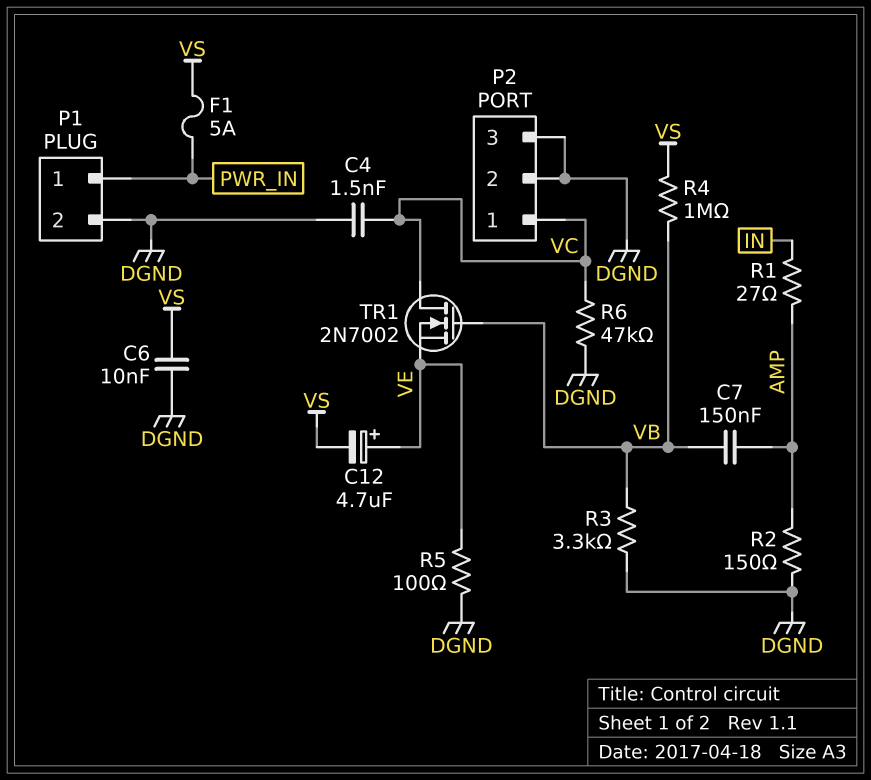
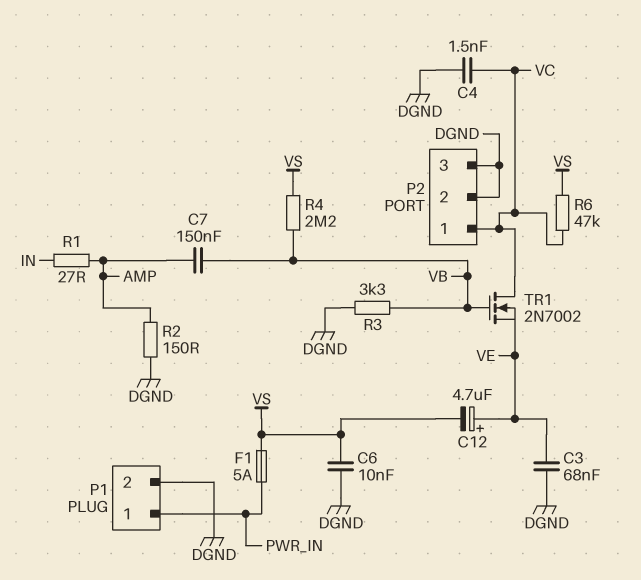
C3: none -> 68nF (DGND, VE)
R4: 1M (VB, VS) -> 2.2M (VB, VS)
R5: 100 (DGND, VE) -> none
R6: 47k (DGND, VC) -> 47k (VC, VS)

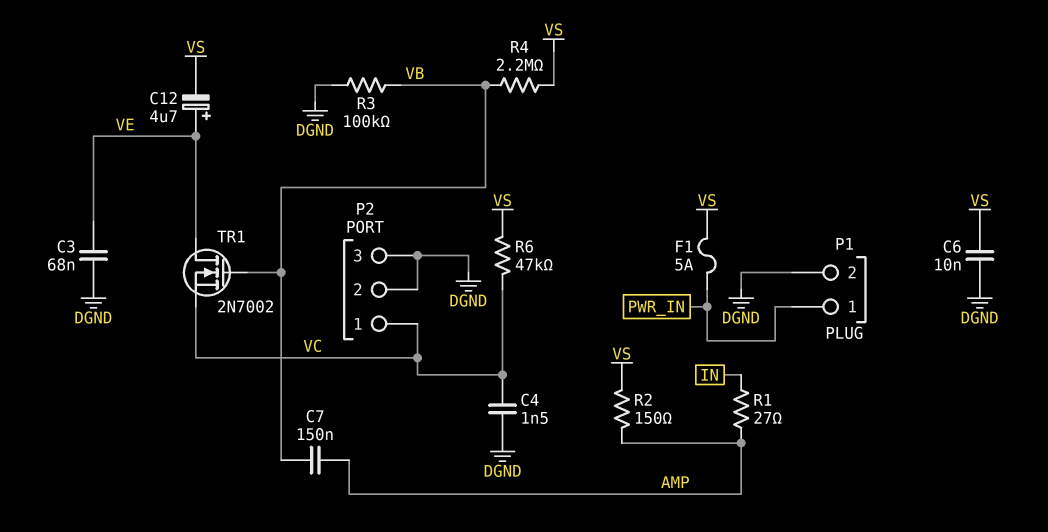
R2: 150 (AMP, DGND) -> 150 (AMP, VS)
R3: 3.3k (DGND, VB) -> 100k (DGND, VB)
TR1: NMOS 2N7002 (G VB, D VC, S VE) -> NMOS 2N7002 (G VB, D VE, S VC)

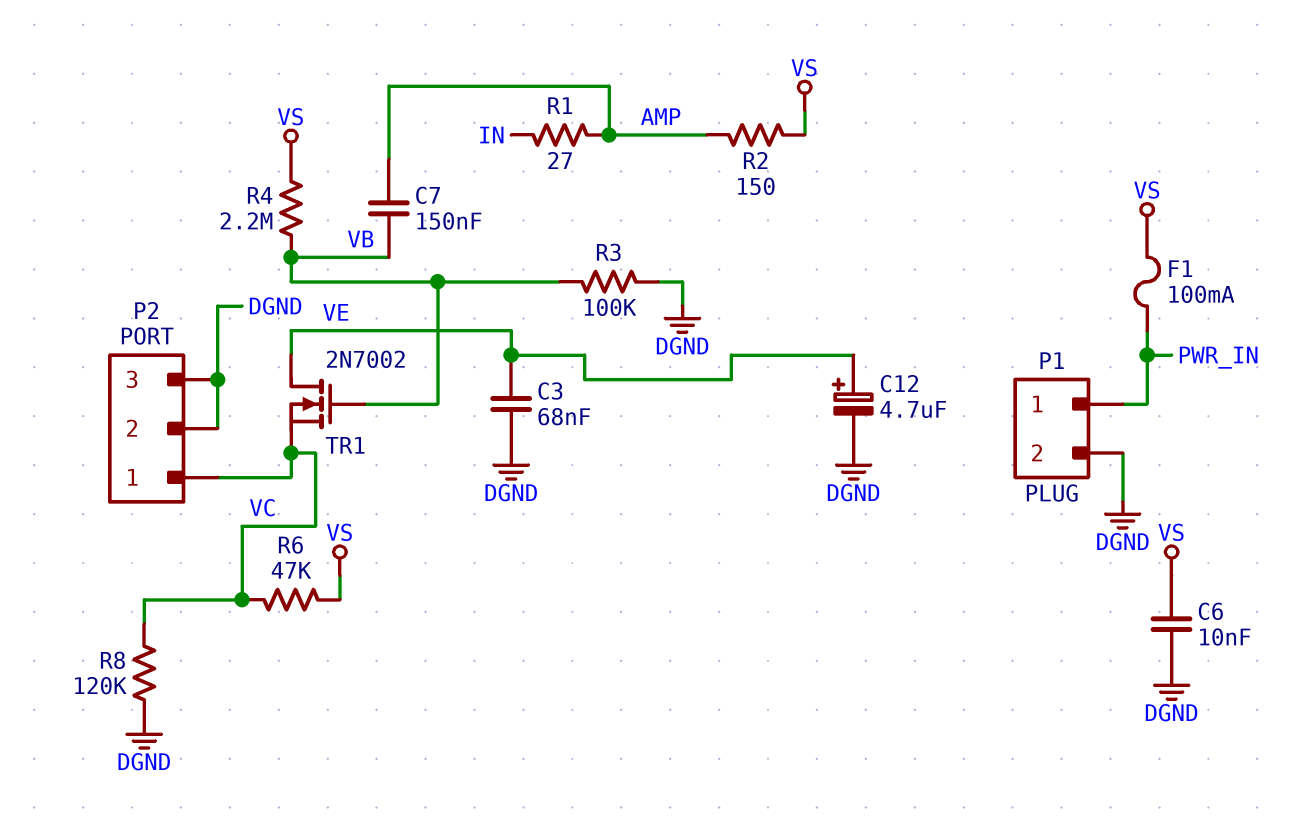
C4: 1.5nF (DGND, VC) -> none
C12: 4.7uF (plus VE, minus VS) -> 4.7uF (plus VE, minus DGND)
F1: 5A (PWR_IN, VS) -> 100mA (PWR_IN, VS)
R8: none -> 120k (DGND, VC)

